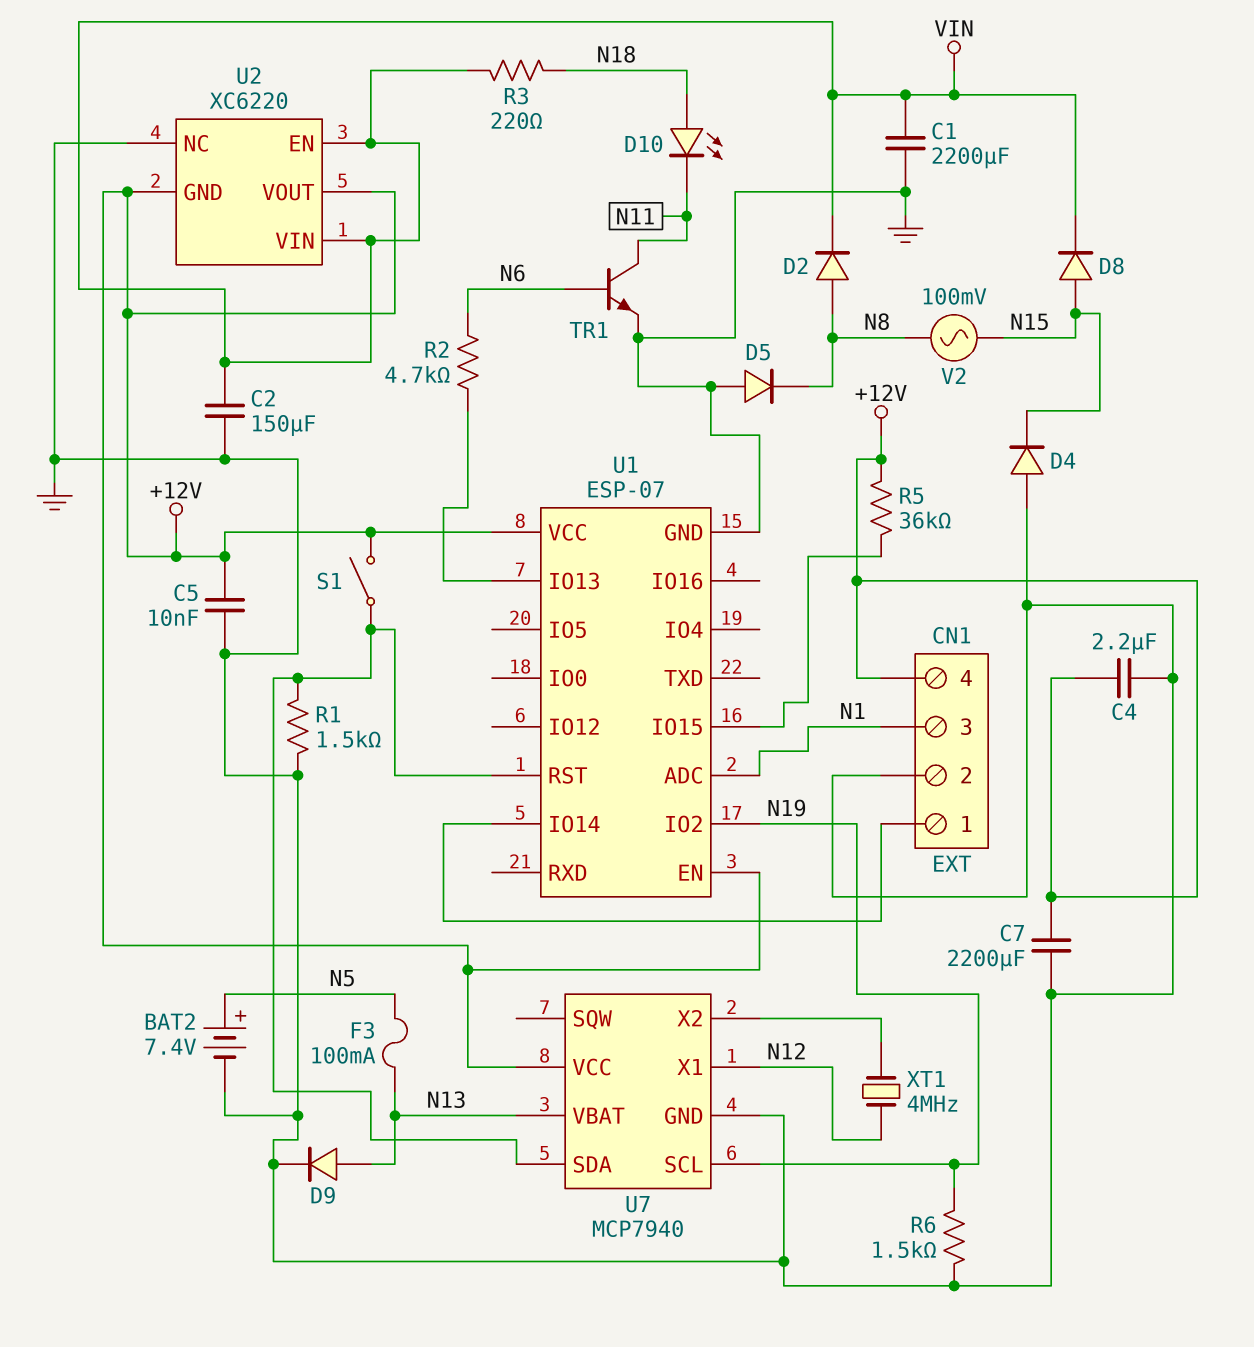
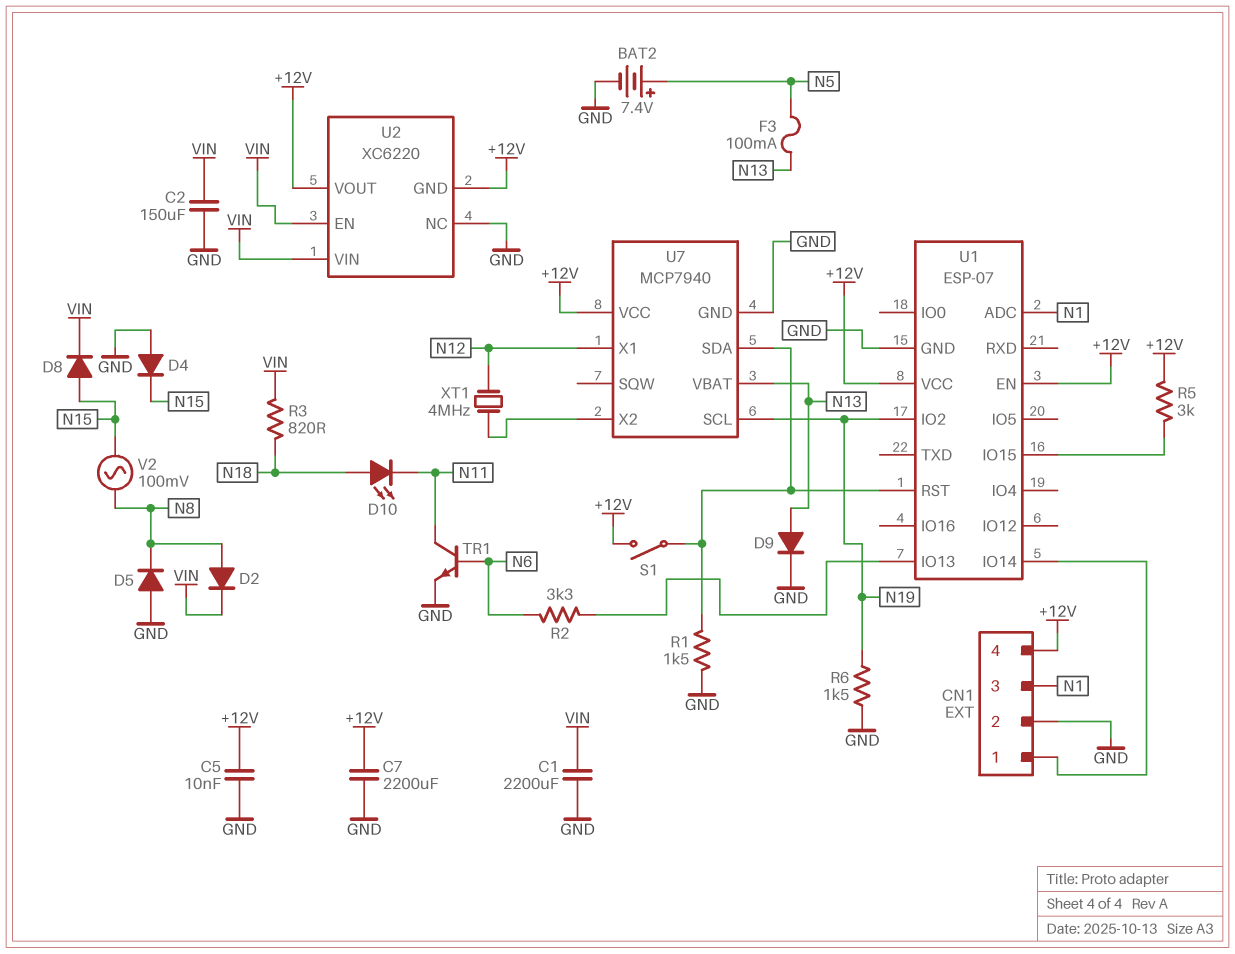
C4: 2.2uF (+12V, GND) -> none
R2: 4.7k (N6, U1/IO13) -> 3.3k (N6, U1/IO13)
R3: 220 (N18, VIN) -> 820 (N18, VIN)
R5: 36k (+12V, U1/IO15) -> 3k (+12V, U1/IO15)

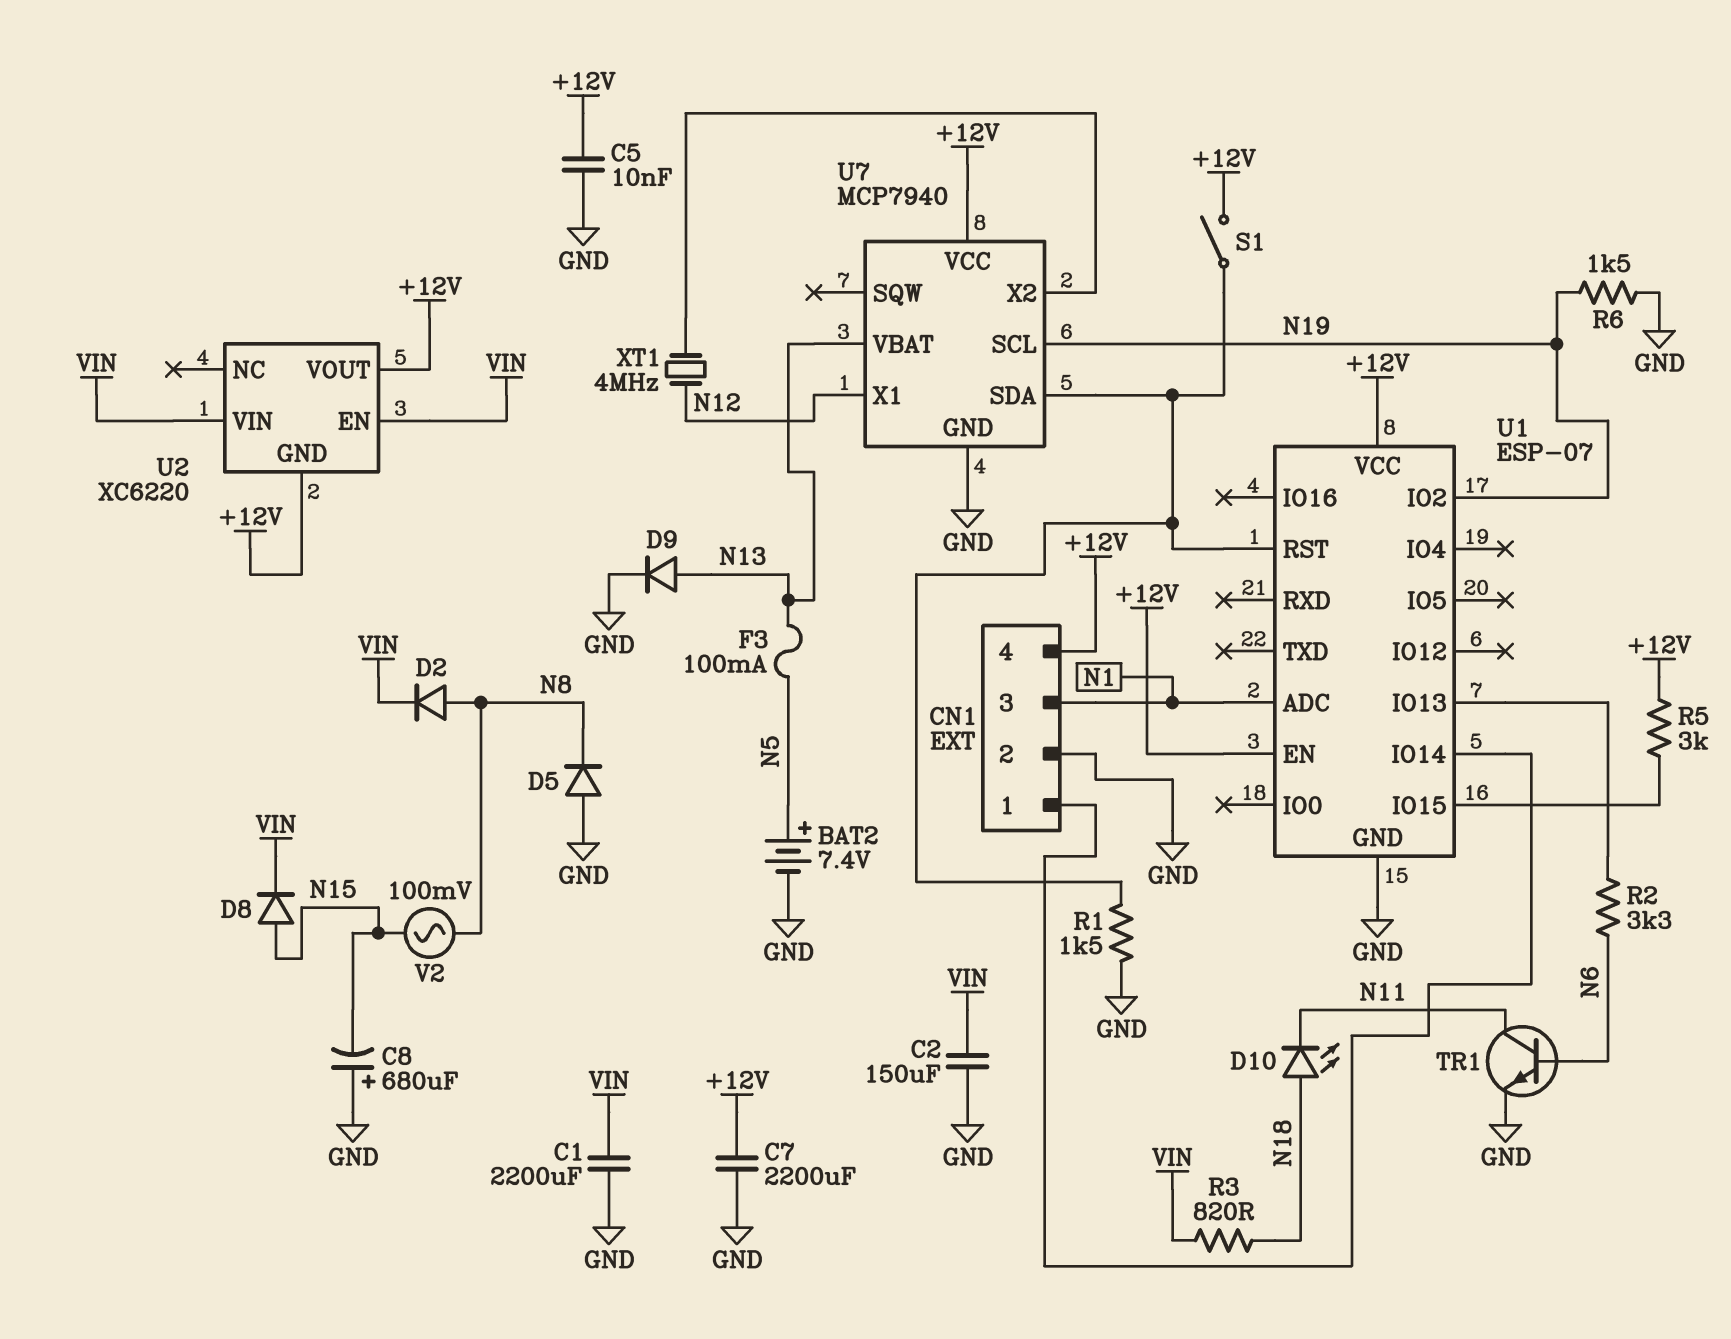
C8: none -> 680uF (plus GND, minus N15)
D4: diode (A GND, K N15) -> none
U2 pin NC: GND -> none

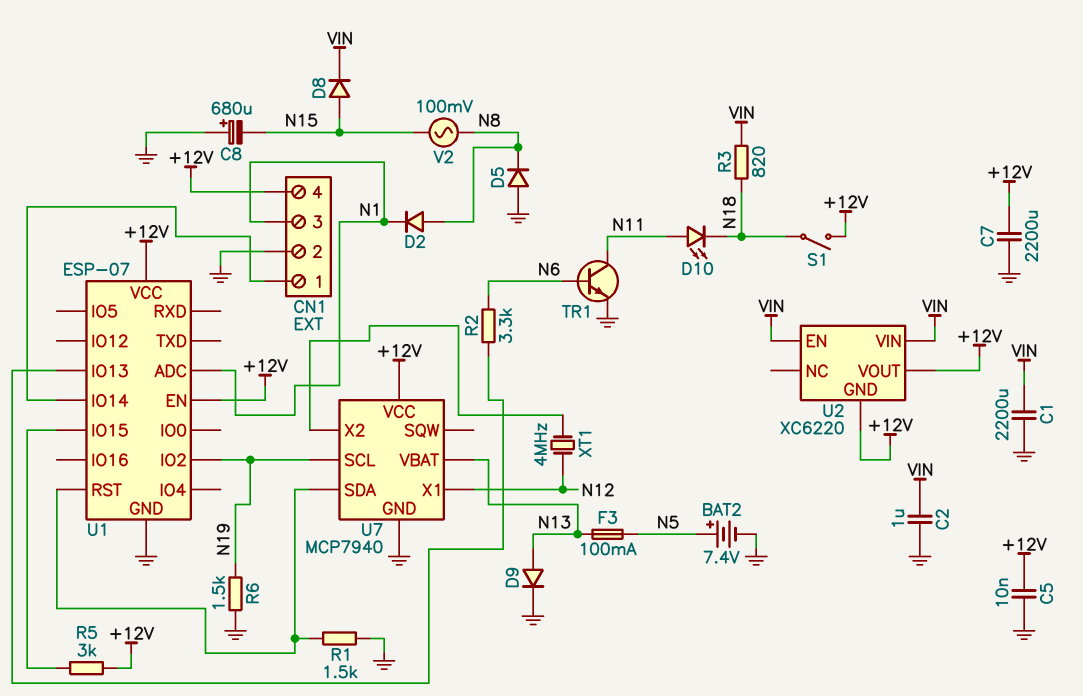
C2: 150uF (GND, VIN) -> 1uF (GND, VIN)
D2: diode (A N8, K VIN) -> diode (A N8, K N1)
D10: LED (A N18, K N11) -> LED (A N11, K N18)
S1: switch (+12V, U1/RST) -> switch (+12V, N18)

